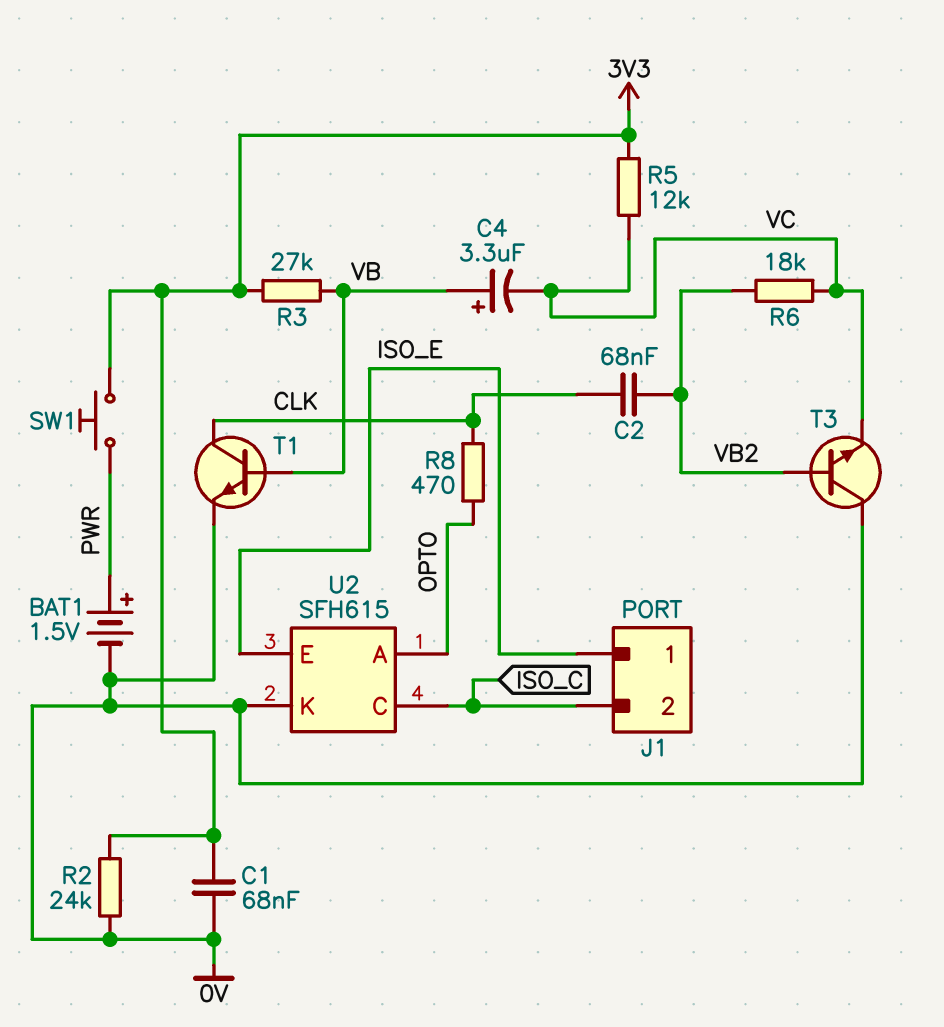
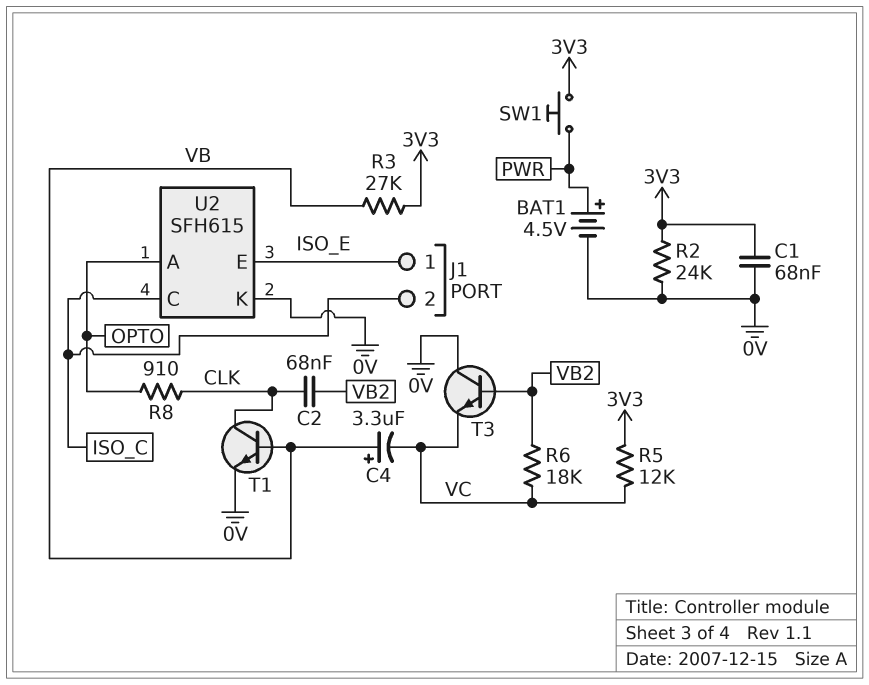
BAT1: 1.5V (plus PWR, minus 0V) -> 4.5V (plus PWR, minus 0V)
R8: 470 (CLK, OPTO) -> 910 (CLK, OPTO)

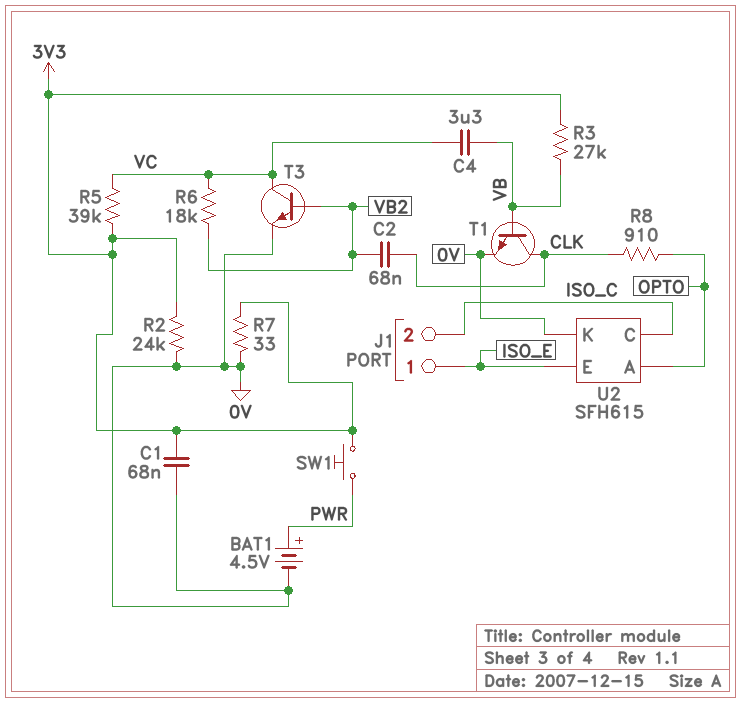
C4: 3.3uF (plus VB, minus VC) -> 3.3uF (VB, VC)
R5: 12k (3V3, VC) -> 39k (3V3, VC)
R7: none -> 33 (0V, 3V3)
T3: NPN (B VB2, C 0V, E VC) -> NPN (B VB2, C VC, E 0V)

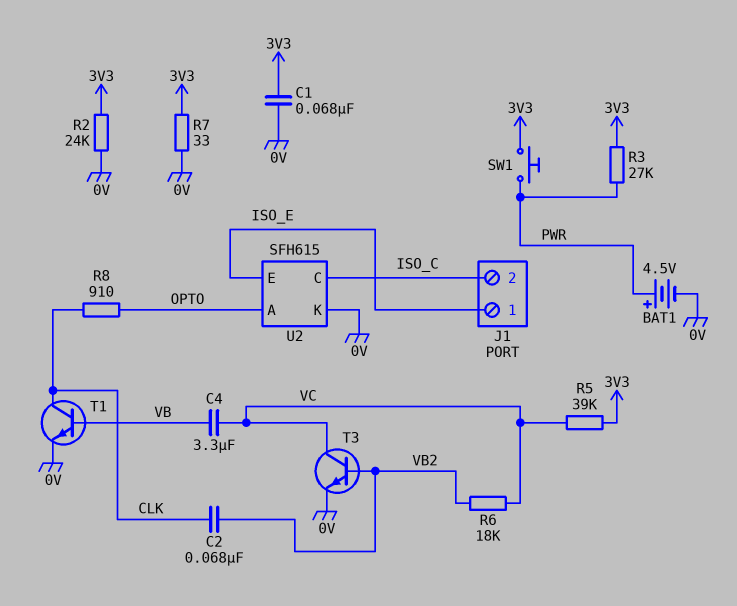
R3: 27k (3V3, VB) -> 27k (3V3, PWR)

